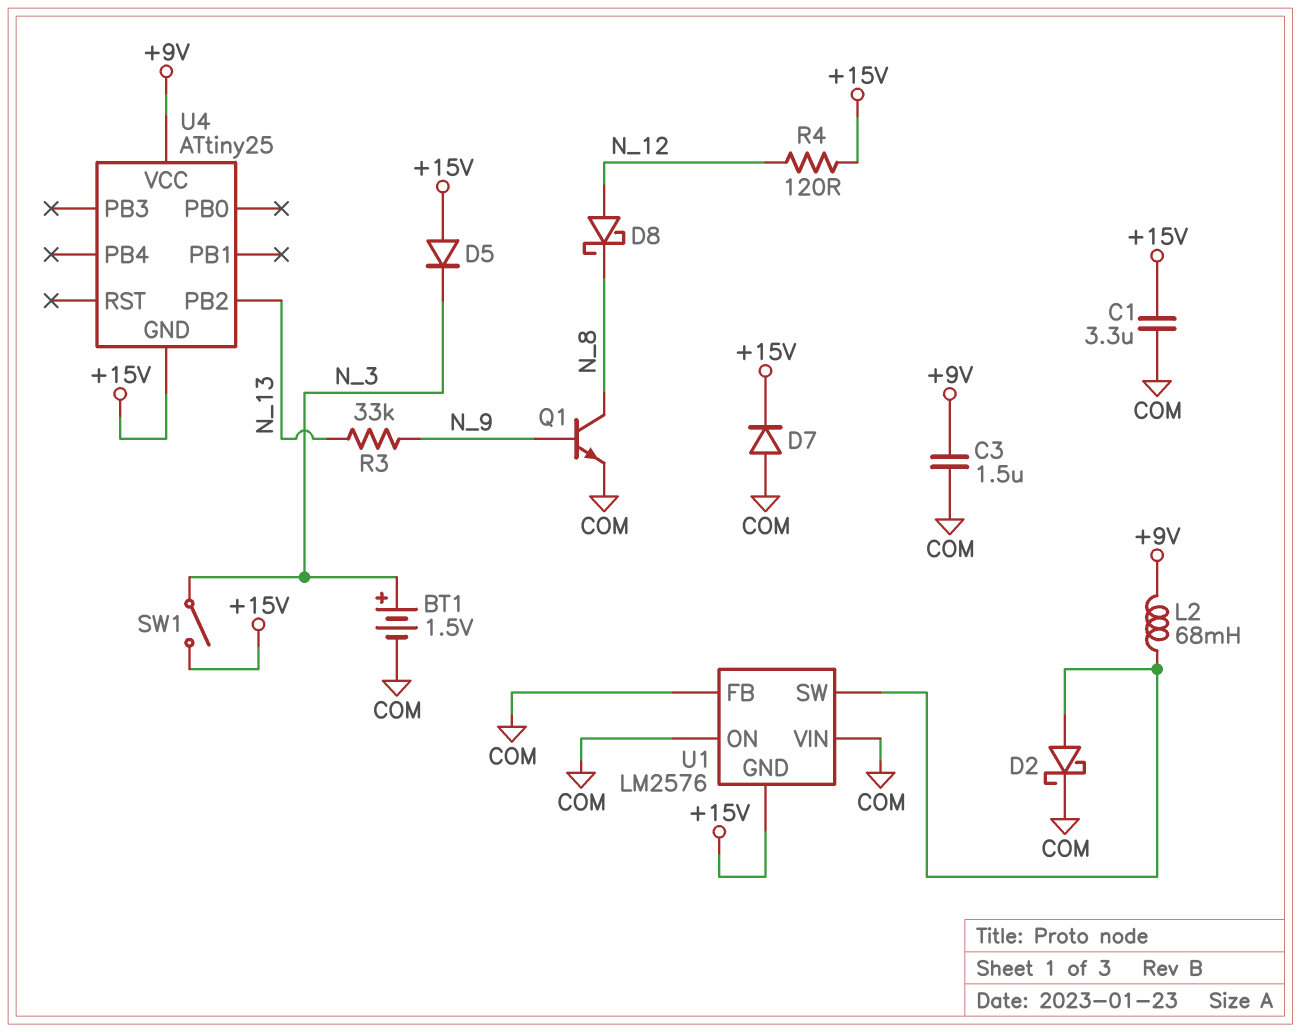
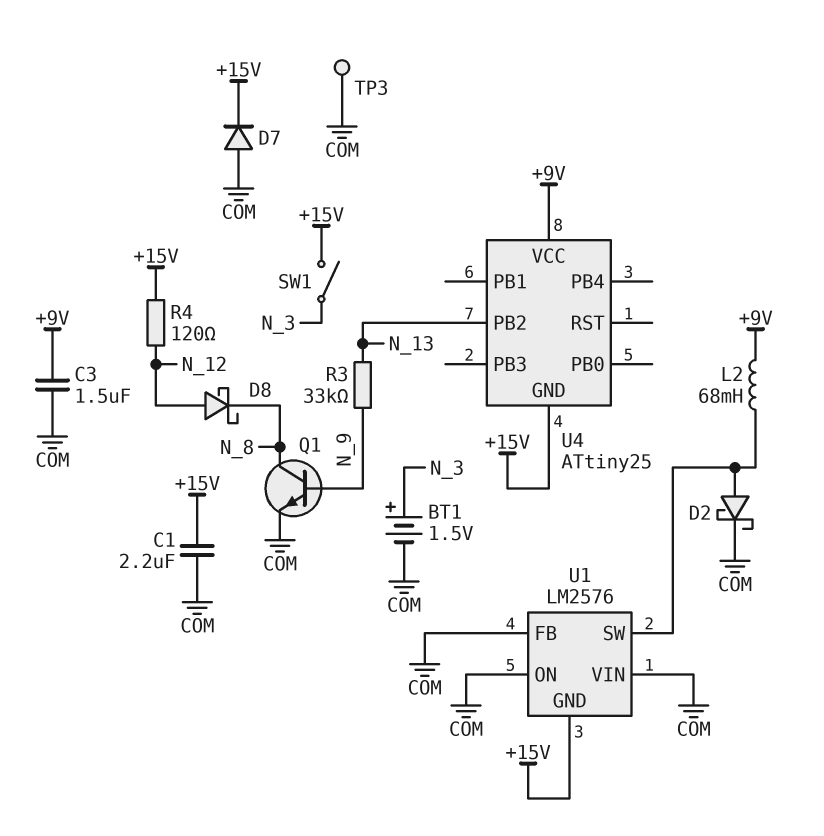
C1: 3.3uF (+15V, COM) -> 2.2uF (+15V, COM)
D5: diode (A +15V, K N_3) -> none
TP3: none -> test point (COM)

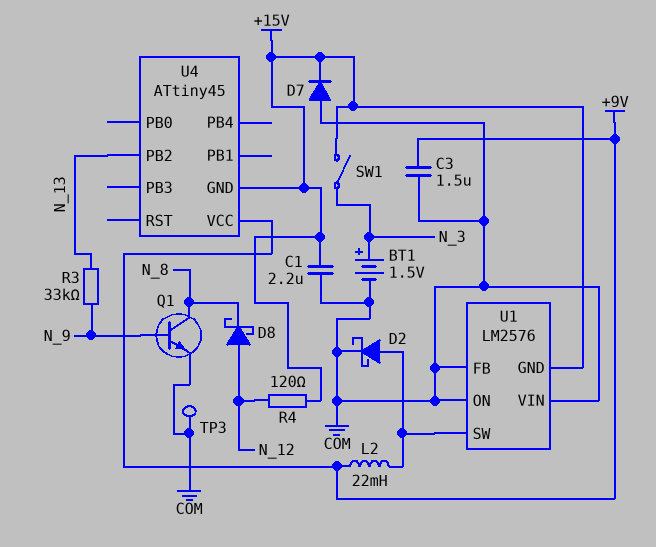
L2: 68mH (+9V, U1/SW) -> 22mH (+9V, U1/SW)
U4: ATtiny25 -> ATtiny45

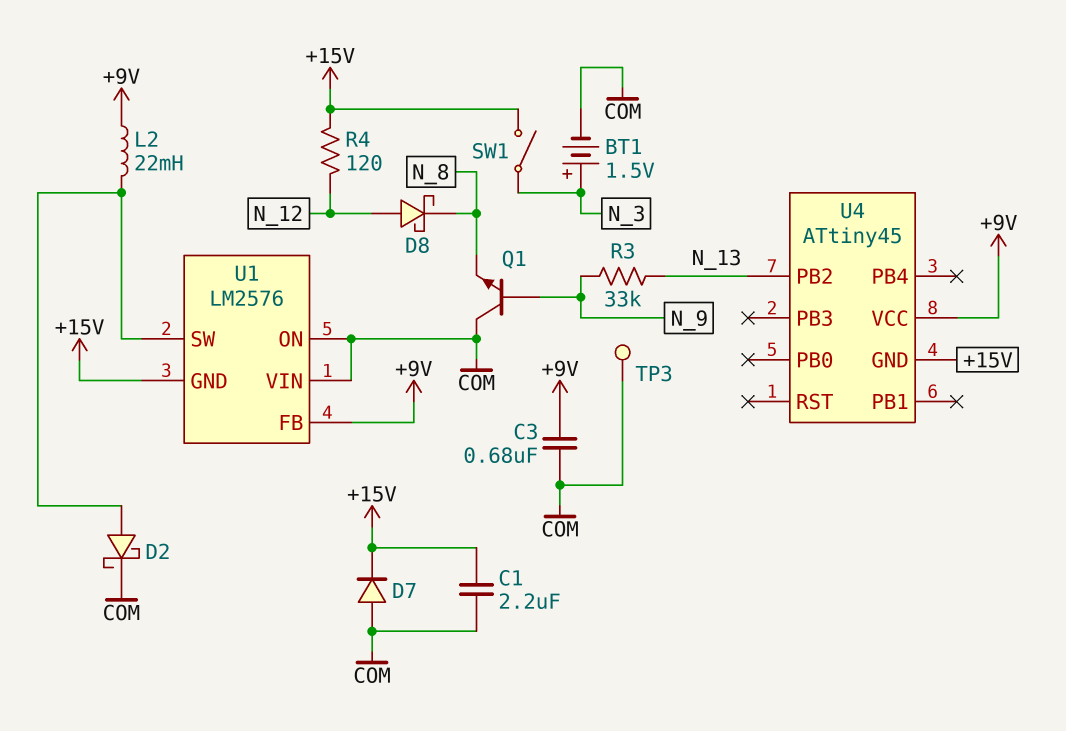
C3: 1.5uF (+9V, COM) -> 680nF (+9V, COM)
Q1: NPN (B N_9, C N_8, E COM) -> NPN (B N_9, C COM, E N_8)
U1 pin FB: COM -> +9V

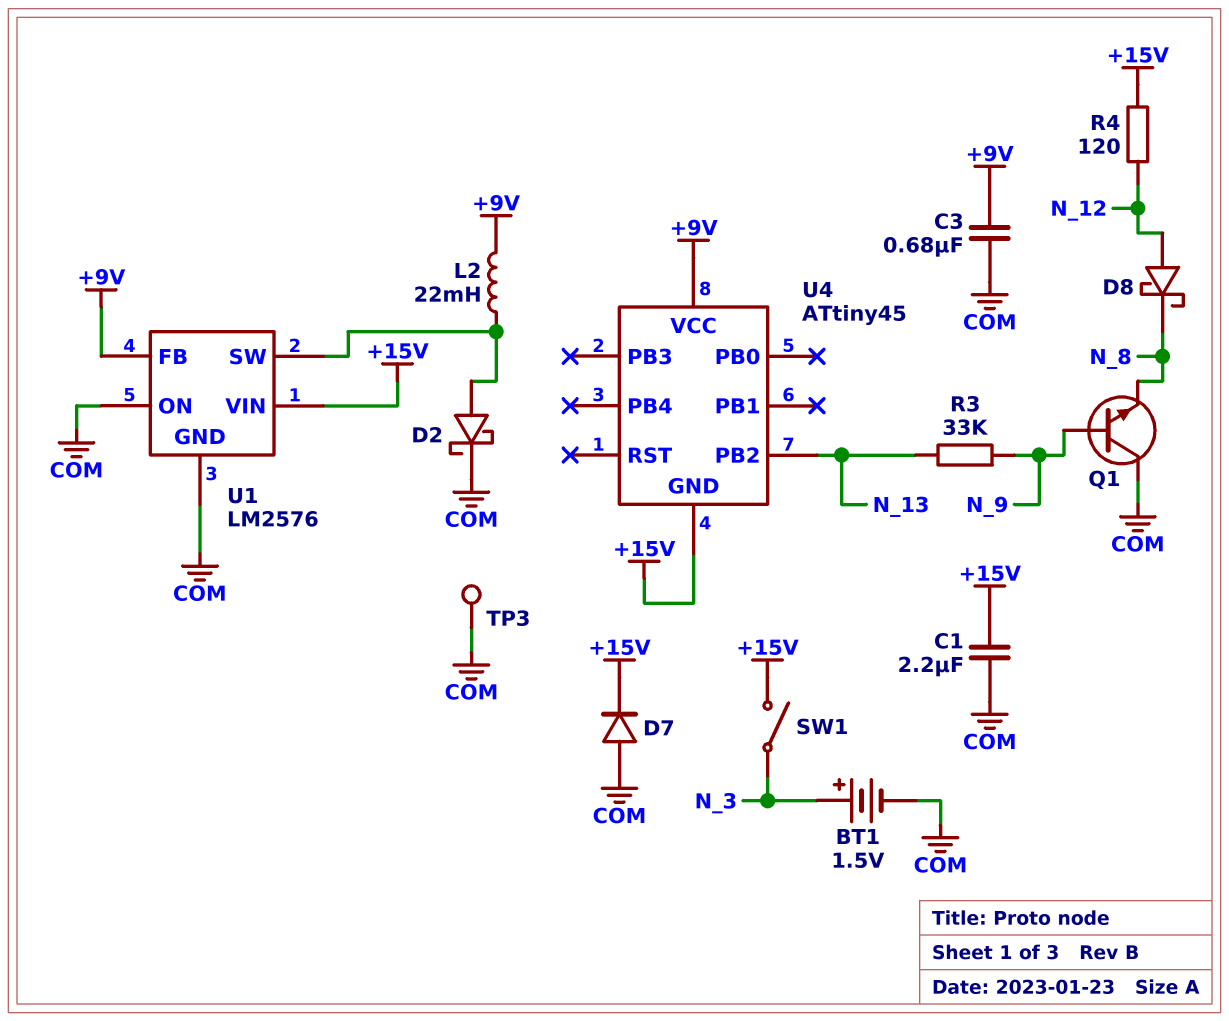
U1 pin GND: +15V -> COM
U1 pin VIN: COM -> +15V

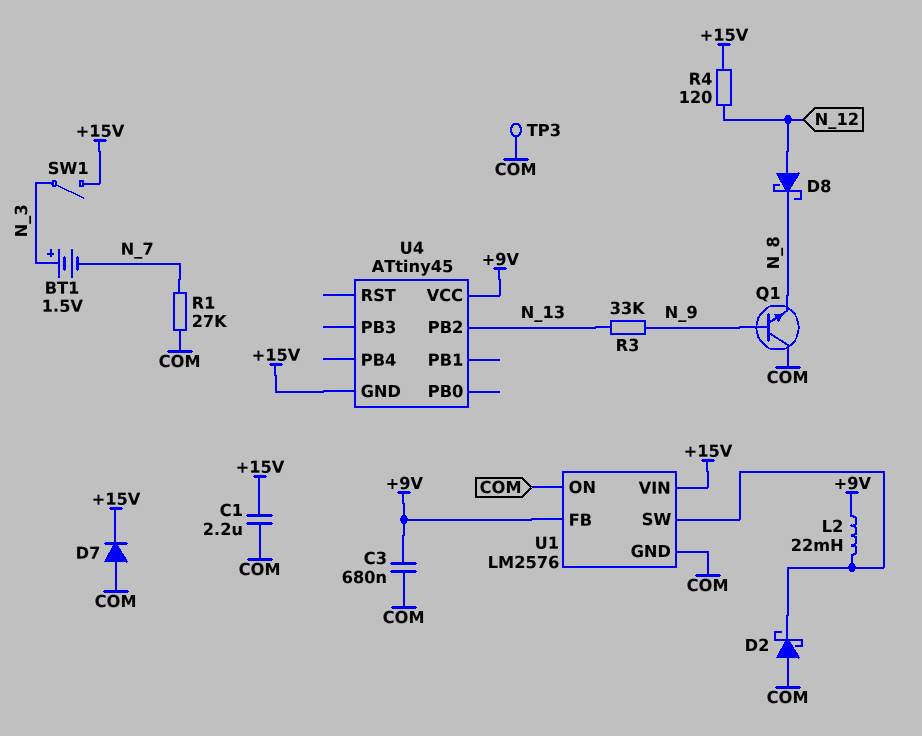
BT1: 1.5V (plus N_3, minus COM) -> 1.5V (plus N_3, minus N_7)
D2: schottky (A U1/SW, K COM) -> schottky (A COM, K U1/SW)
R1: none -> 27k (COM, N_7)

